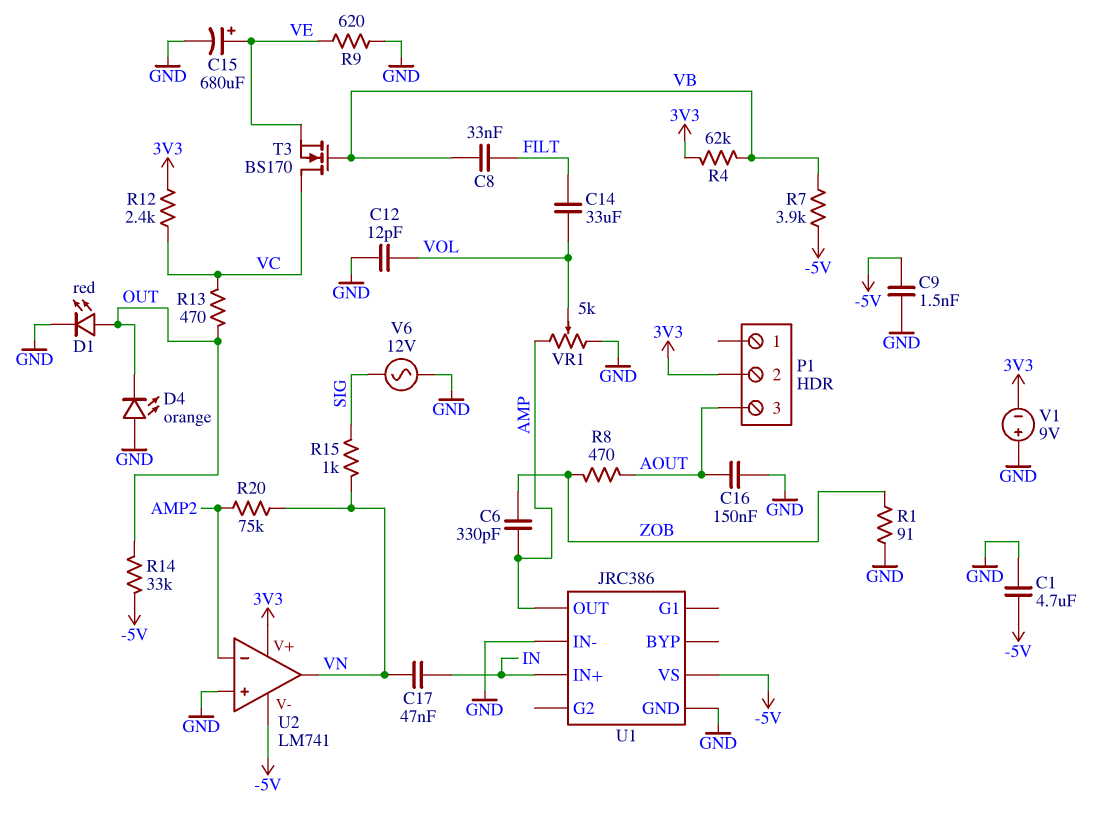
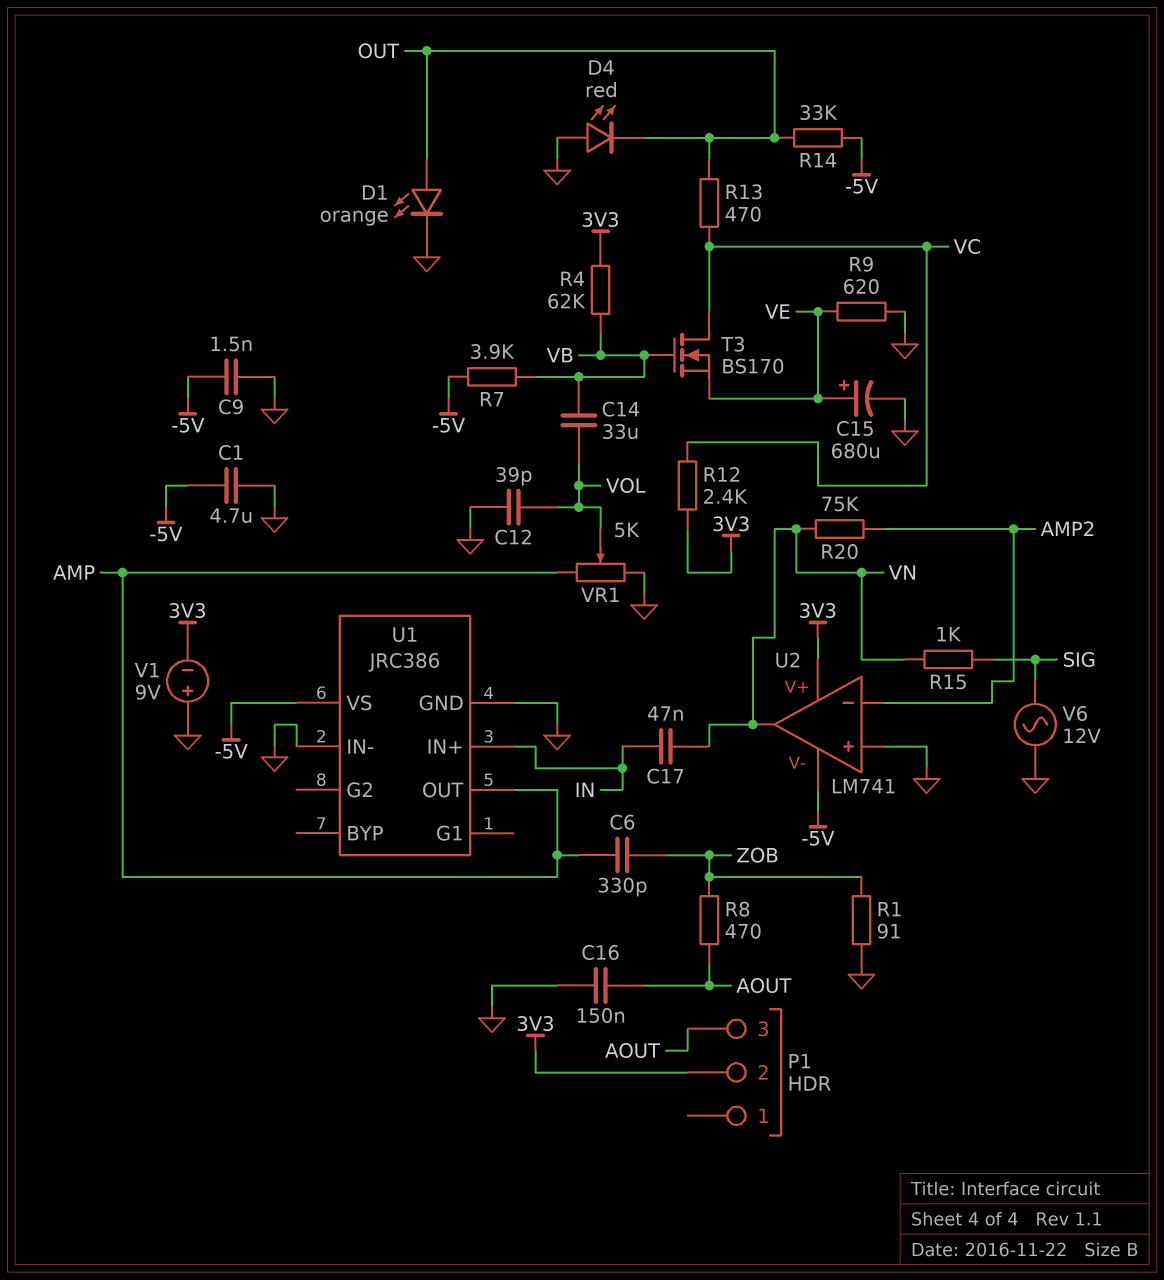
C8: 33nF (FILT, VB) -> none
C12: 12pF (GND, VOL) -> 39pF (GND, VOL)
C14: 33uF (FILT, VOL) -> 33uF (VB, VOL)
D1: LED red (A OUT, K GND) -> LED orange (A OUT, K GND)
D4: LED orange (A GND, K OUT) -> LED red (A GND, K OUT)

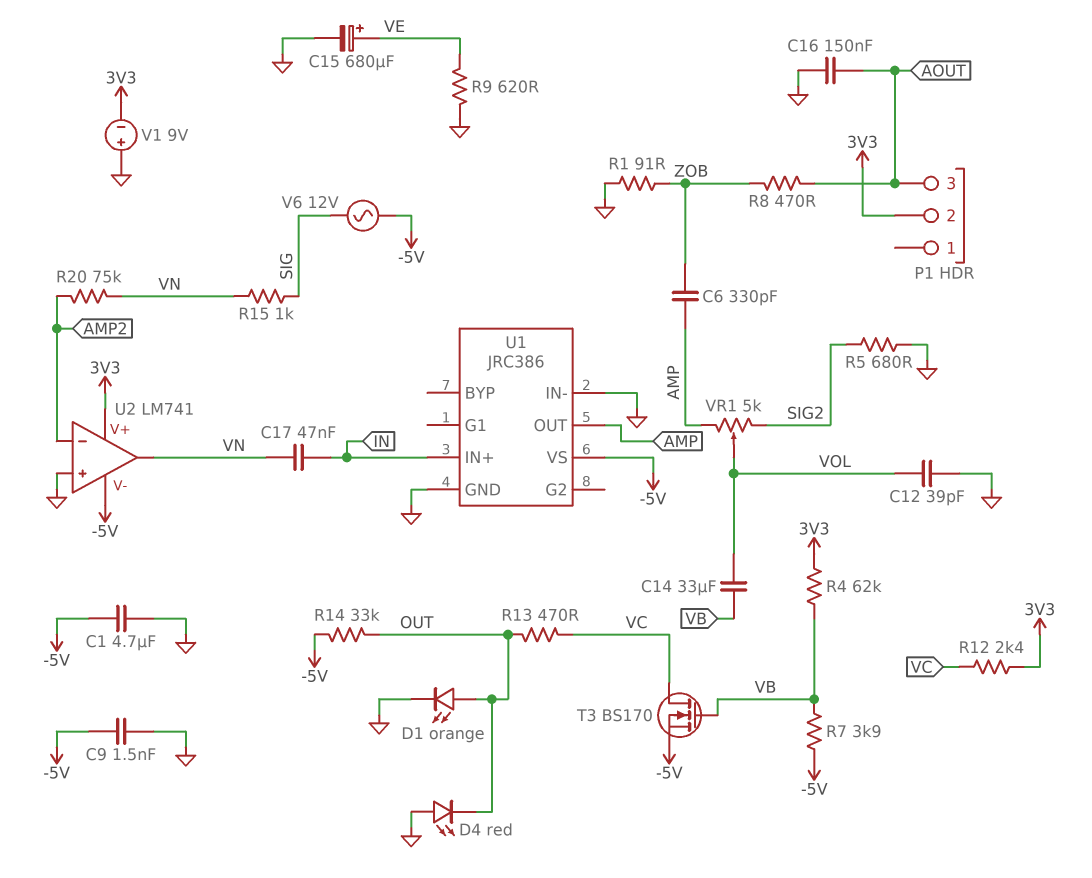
R5: none -> 680 (GND, SIG2)
T3: NMOS BS170 (G VB, D VC, S VE) -> NMOS BS170 (G VB, D VC, S -5V)
V6: AC 12V (GND, SIG) -> AC 12V (-5V, SIG)
VR1: 5k (AMP, GND, wiper VOL) -> 5k (AMP, SIG2, wiper VOL)

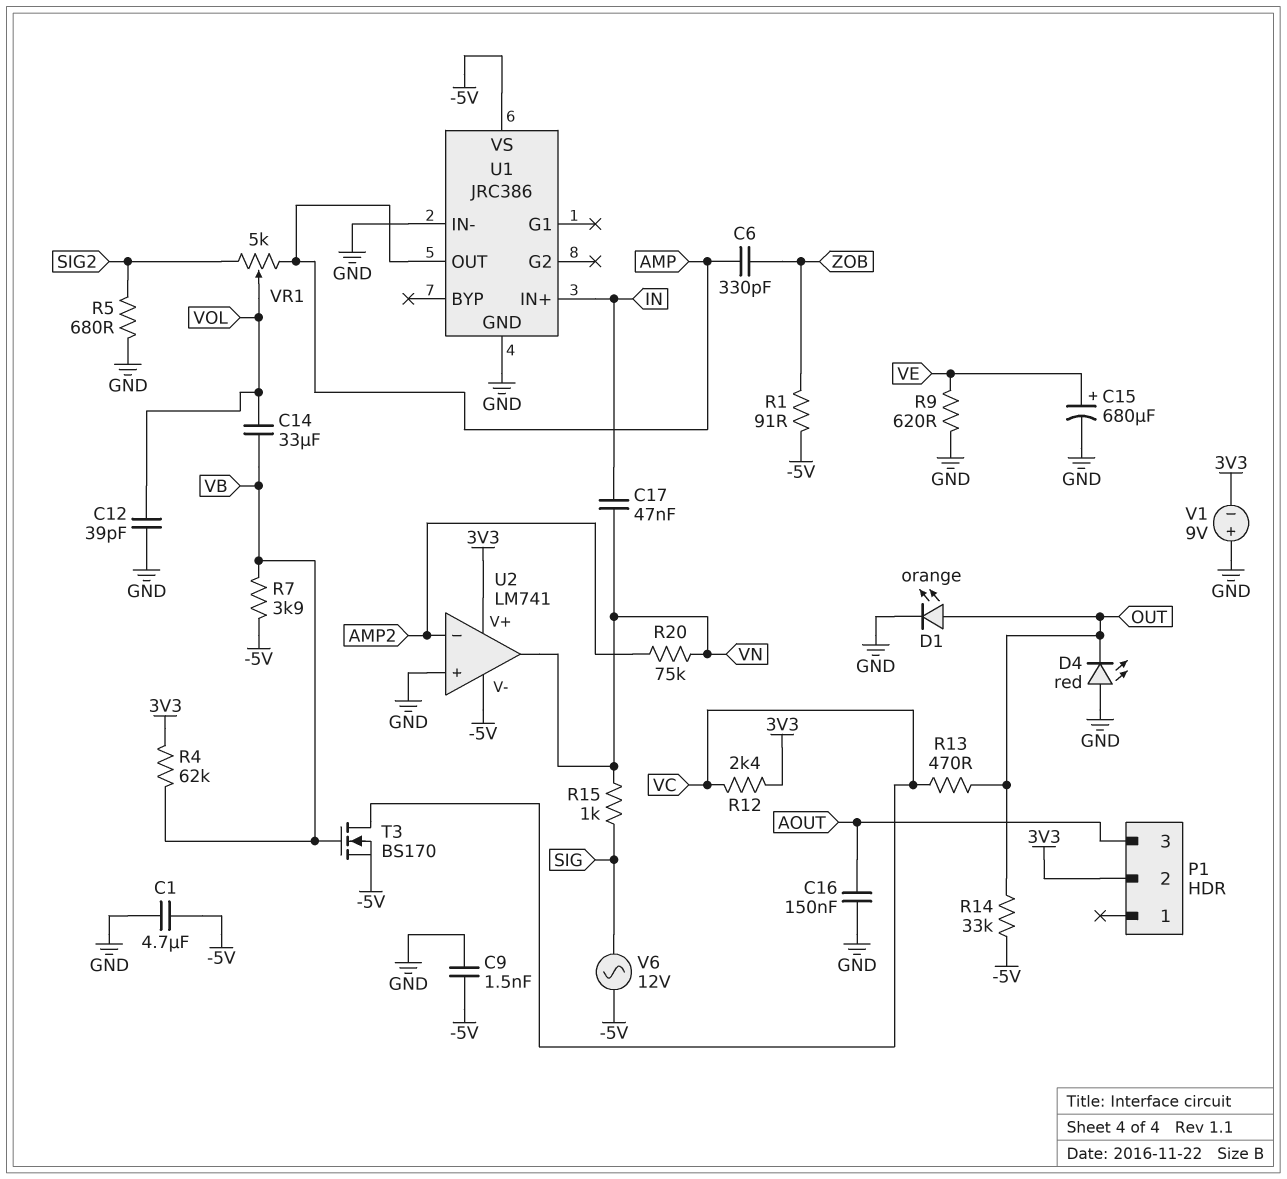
R1: 91 (GND, ZOB) -> 91 (-5V, ZOB)
R8: 470 (AOUT, ZOB) -> none

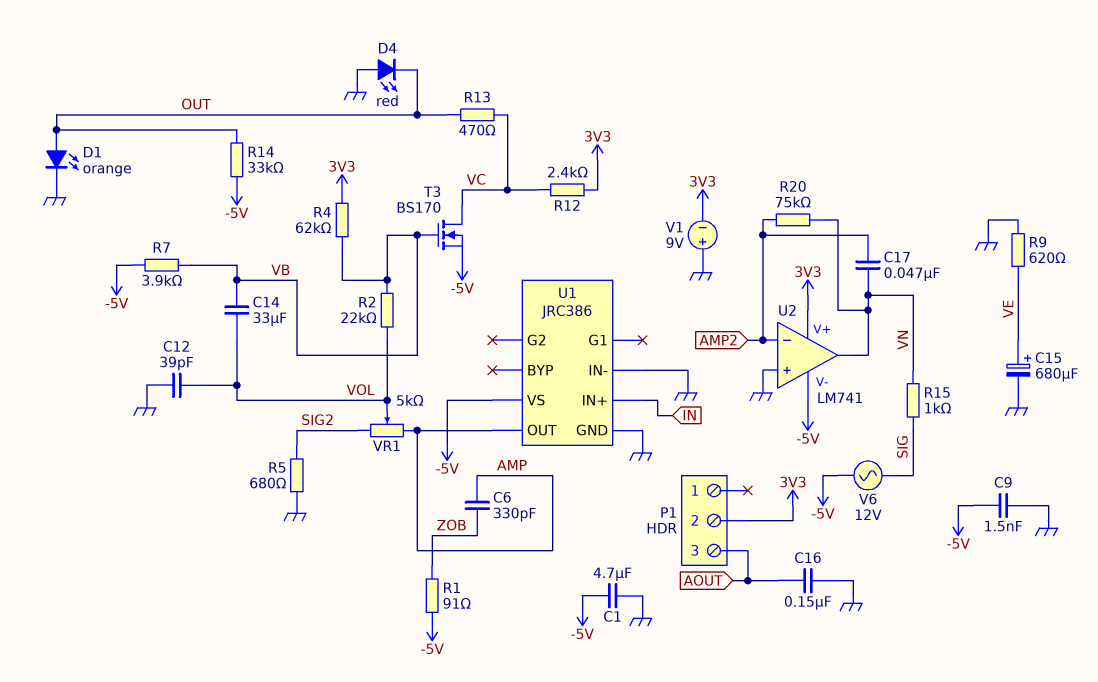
C17: 47nF (IN, VN) -> 47nF (AMP2, VN)
R2: none -> 22k (VB, VOL)

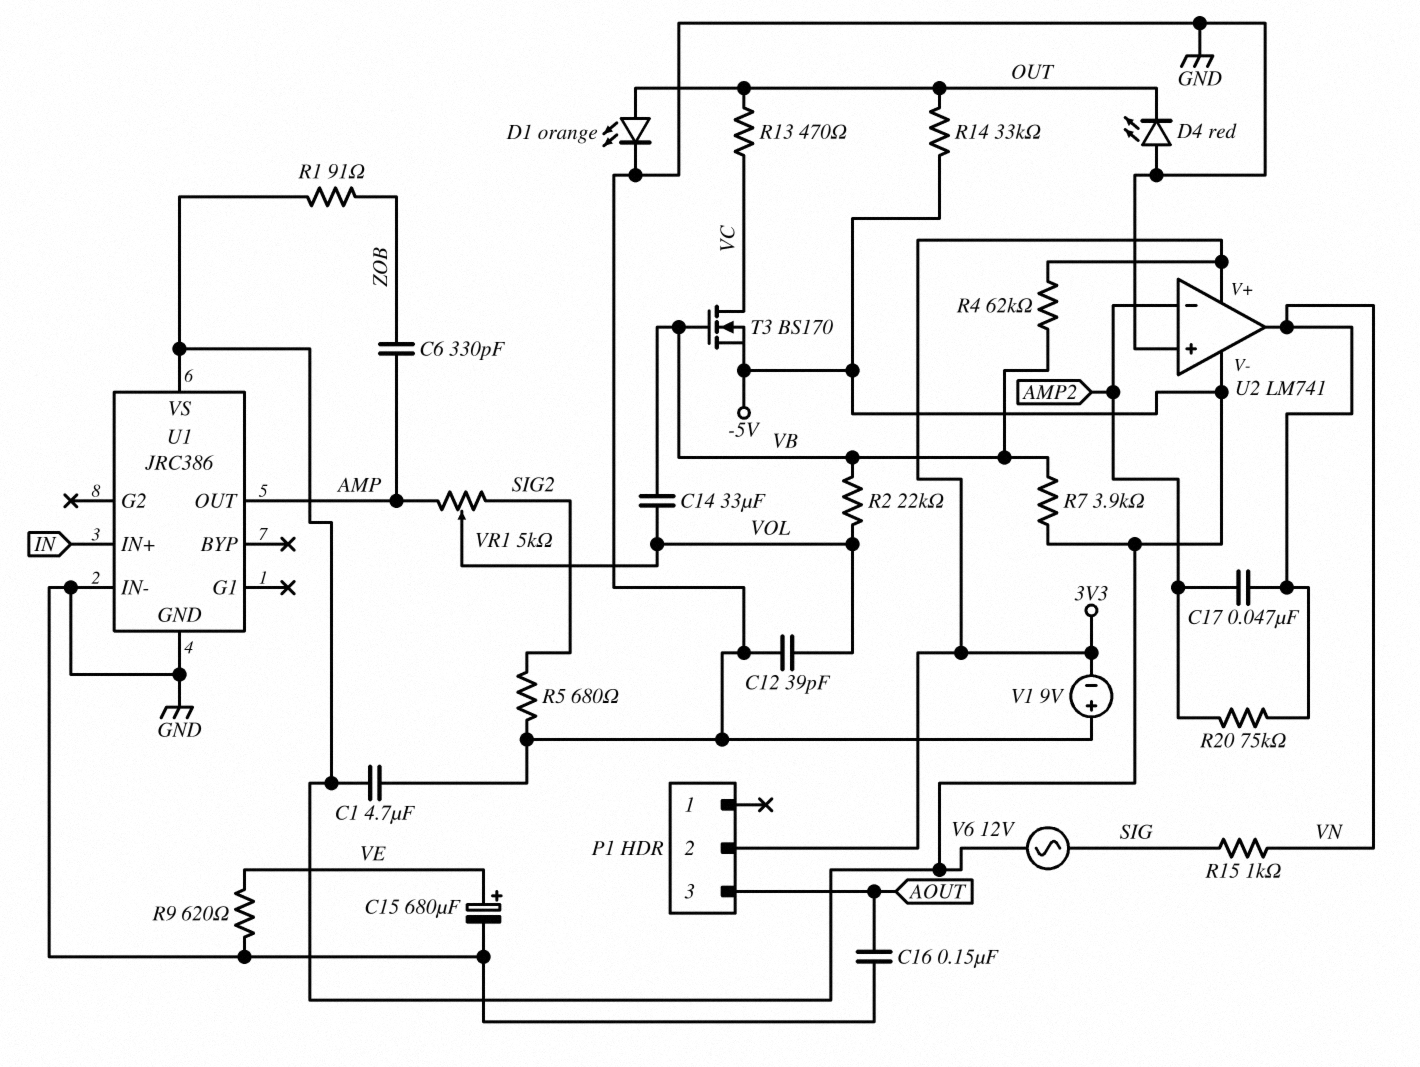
C9: 1.5nF (-5V, GND) -> none
R12: 2.4k (3V3, VC) -> none

